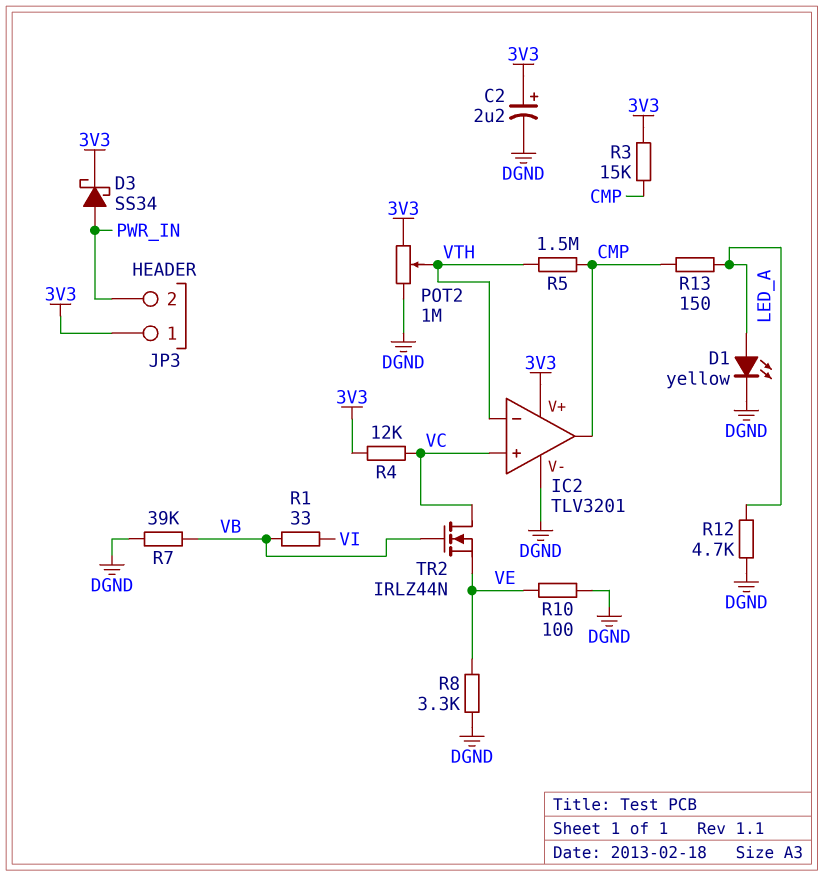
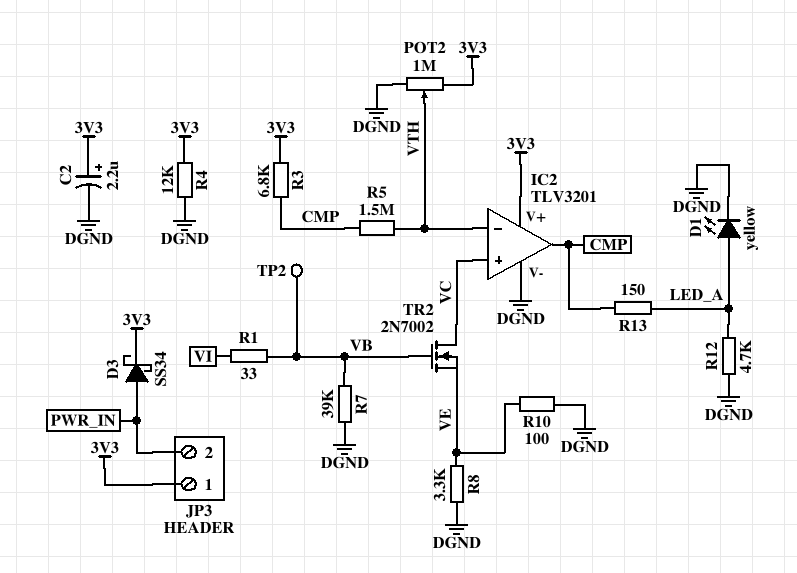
R3: 15k (3V3, CMP) -> 6.8k (3V3, CMP)
R4: 12k (3V3, VC) -> 12k (3V3, DGND)
TP2: none -> test point (VB)
TR2: NMOS IRLZ44N (G VB, D VC, S VE) -> NMOS 2N7002 (G VB, D VC, S VE)

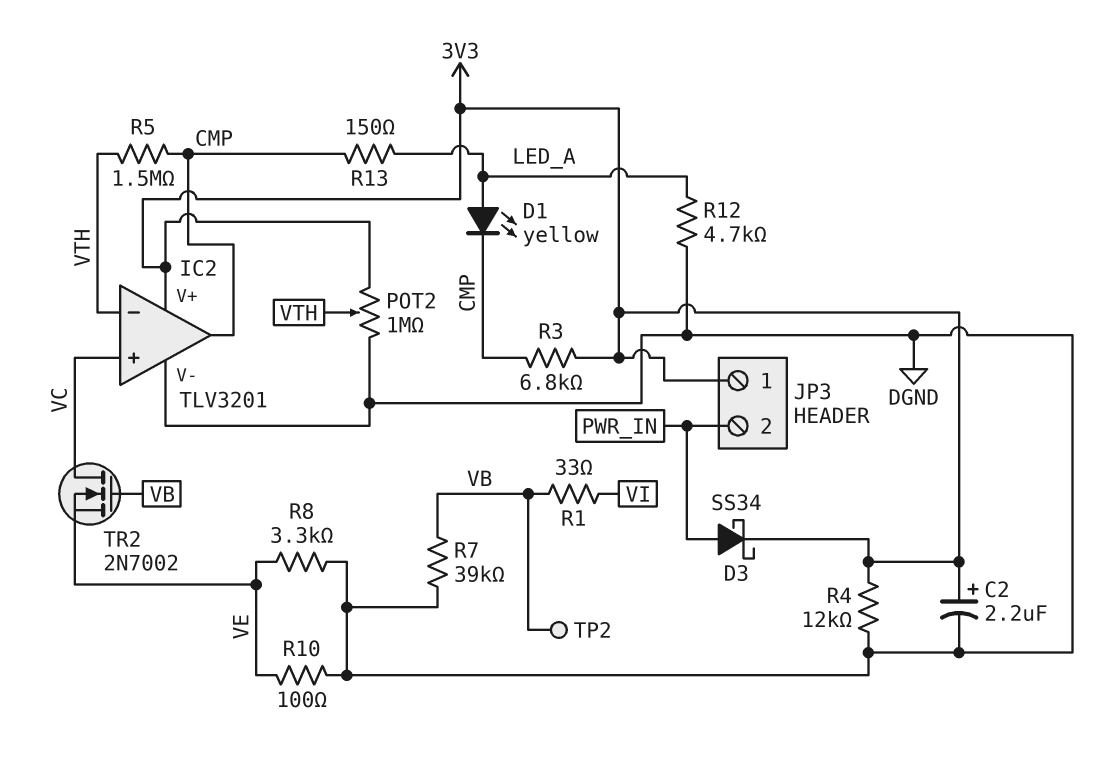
D1: LED yellow (A LED_A, K DGND) -> LED yellow (A LED_A, K CMP)

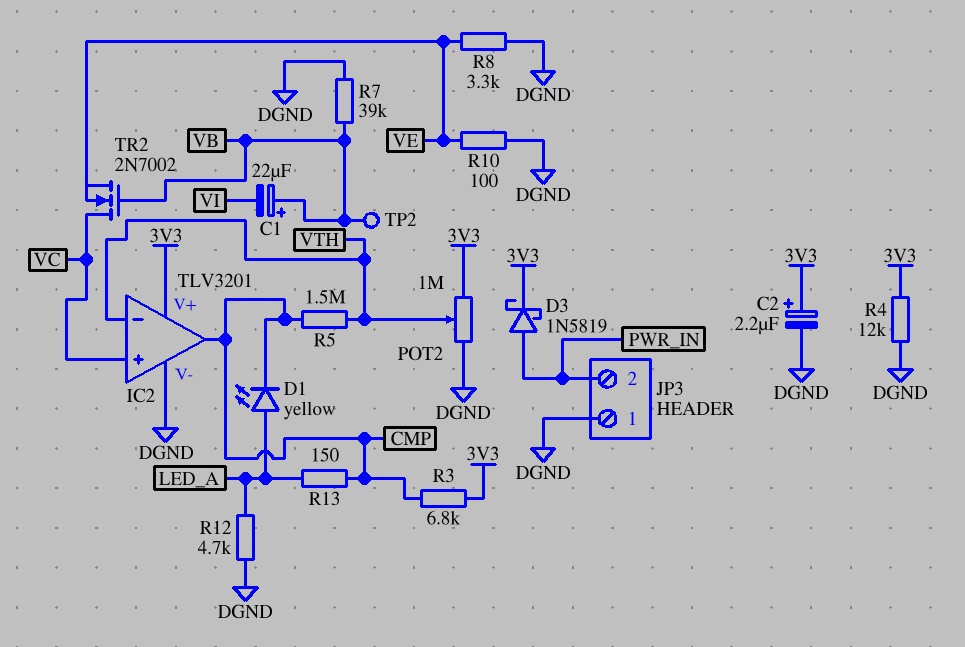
C1: none -> 22uF (plus VB, minus VI)
D3: schottky SS34 (A PWR_IN, K 3V3) -> schottky 1N5819 (A PWR_IN, K 3V3)
JP3 pin 1: 3V3 -> DGND
R1: 33 (VB, VI) -> none

